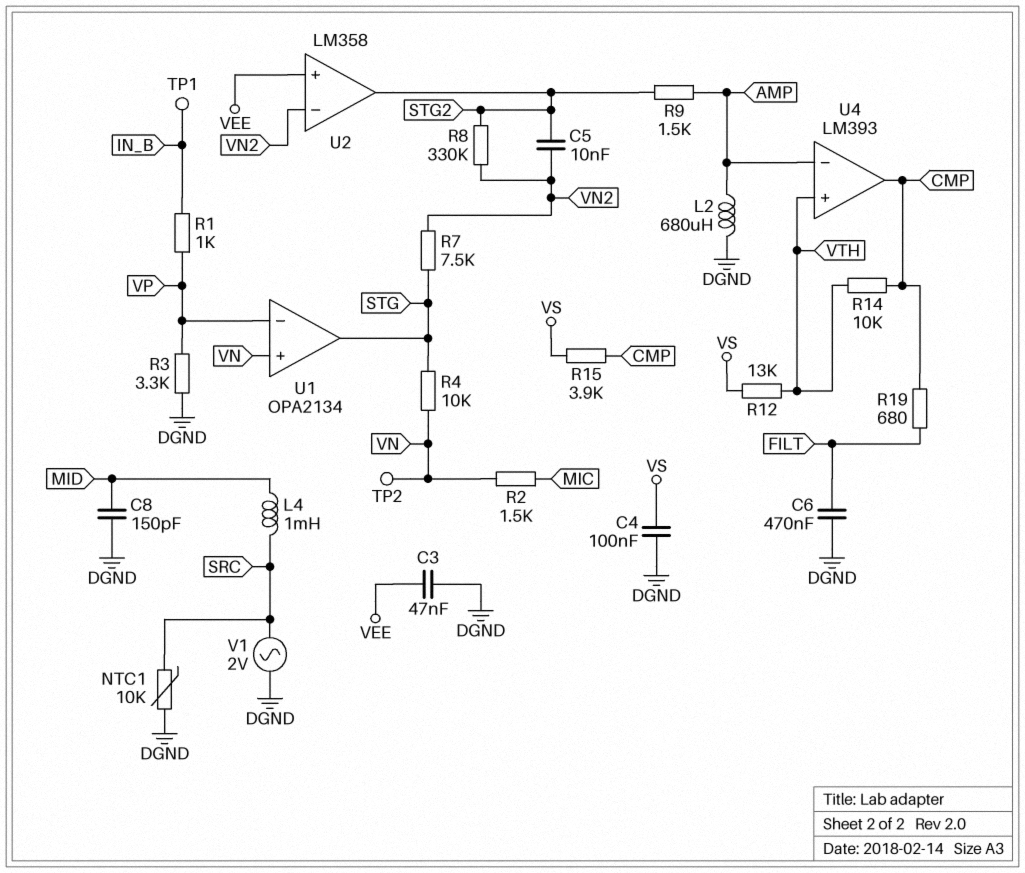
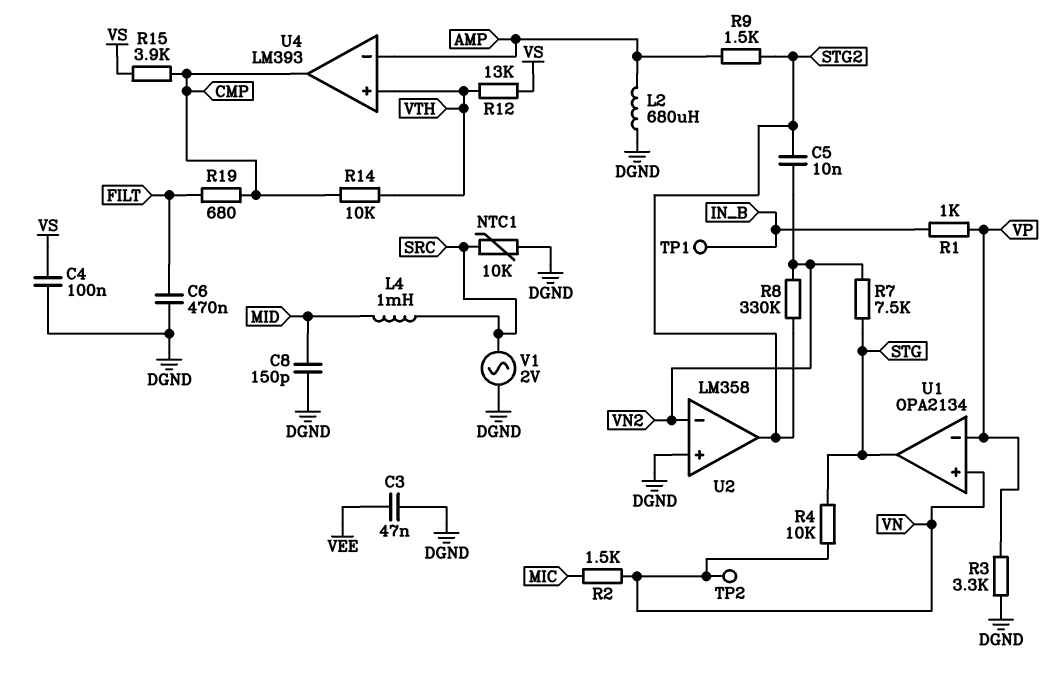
U2 pin in+: VEE -> DGND

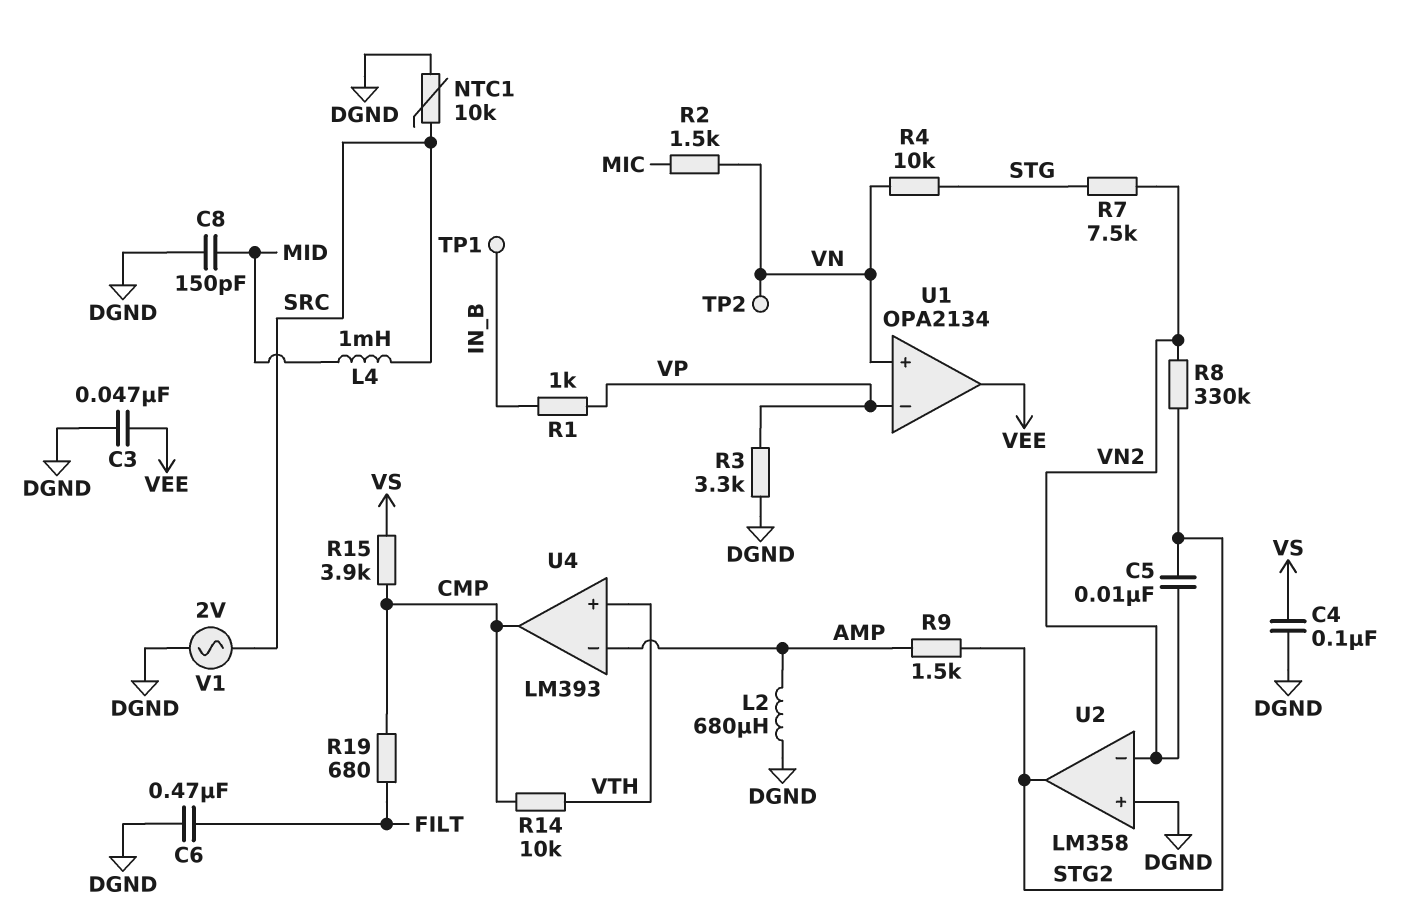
R12: 13k (VS, VTH) -> none
U1 pin out: STG -> VEE

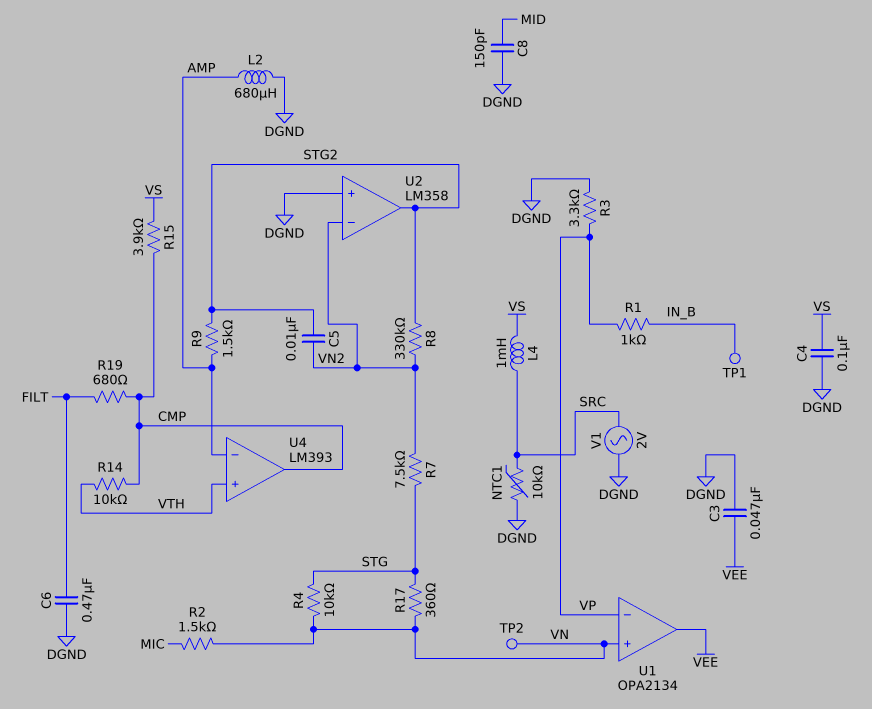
L4: 1mH (MID, SRC) -> 1mH (SRC, VS)
R17: none -> 360 (STG, VN)

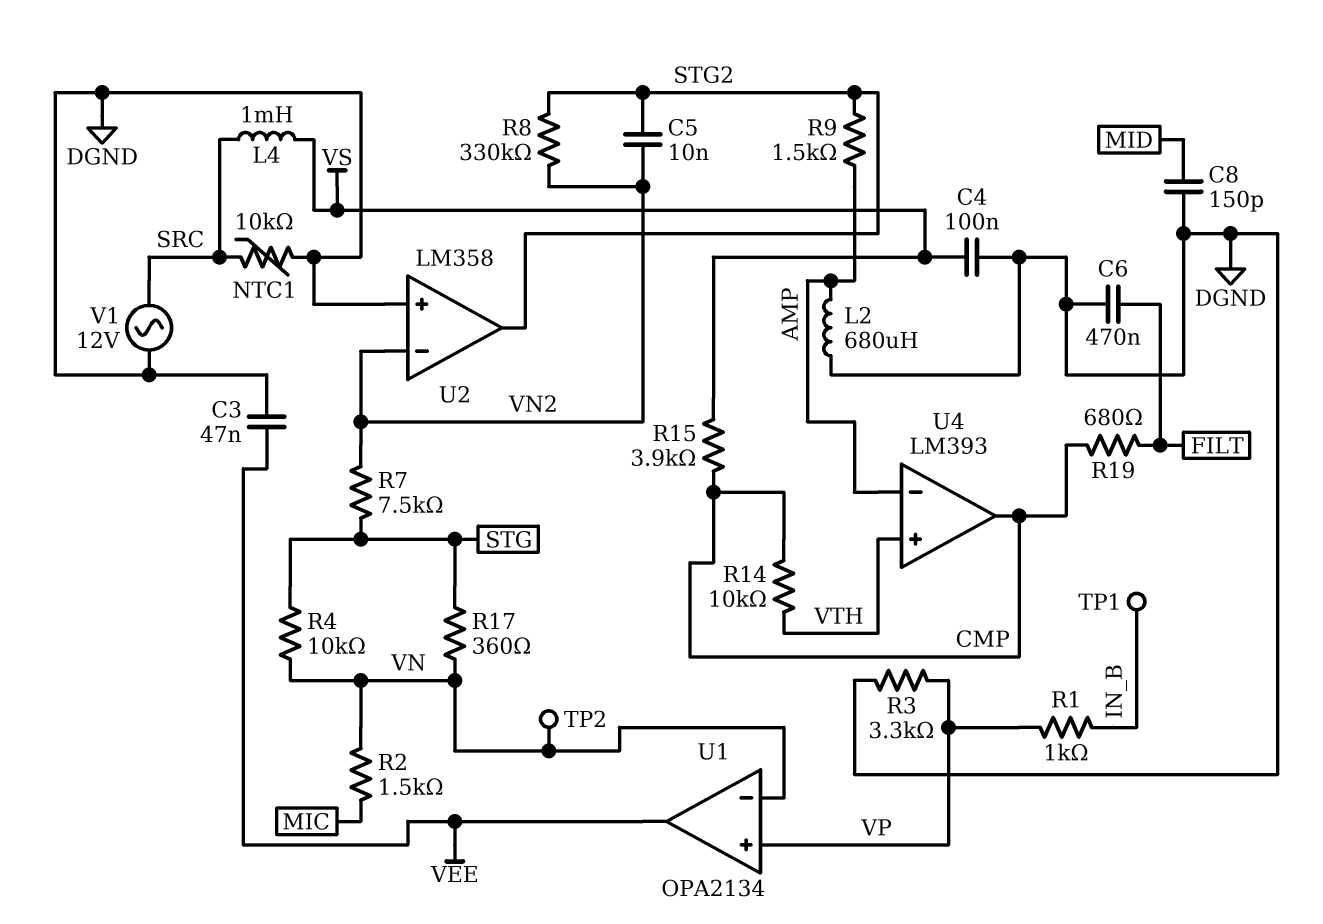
U1 pin in+: VN -> VP
U1 pin in-: VP -> VN
V1: AC 2V (DGND, SRC) -> AC 12V (DGND, SRC)

